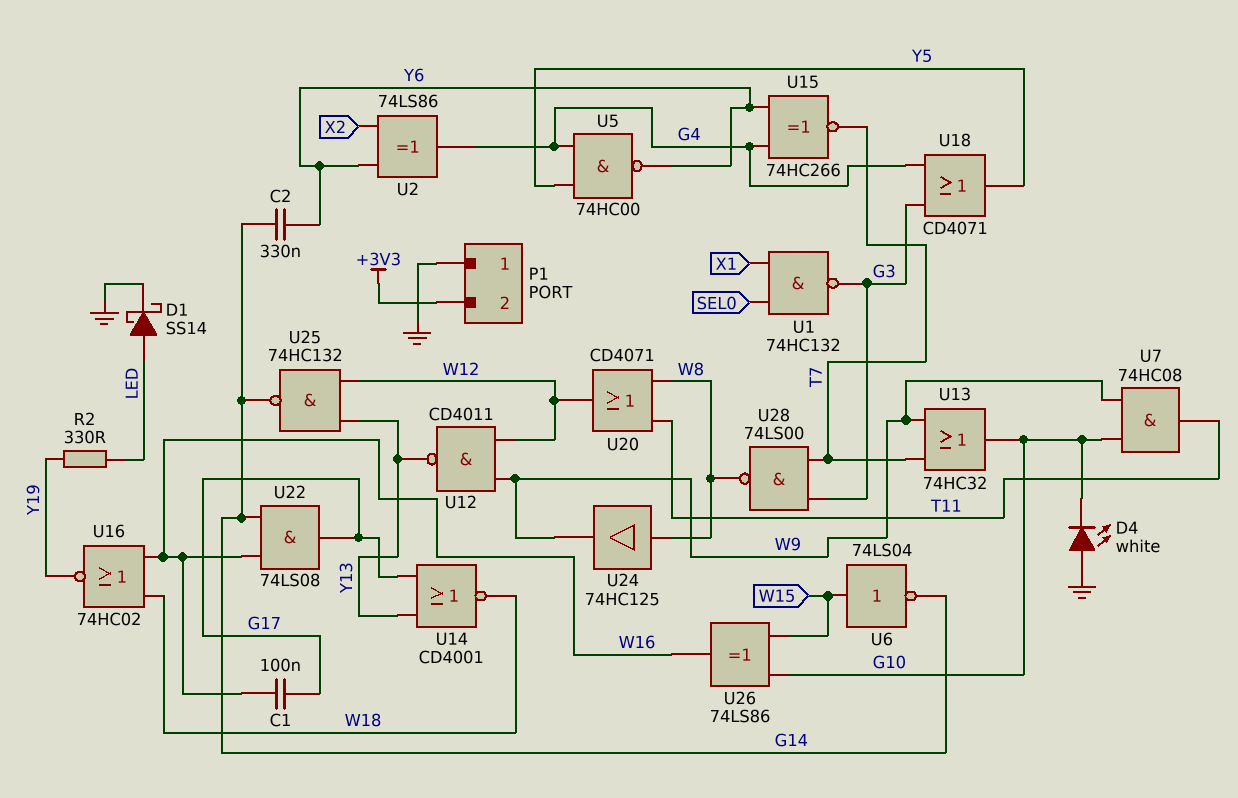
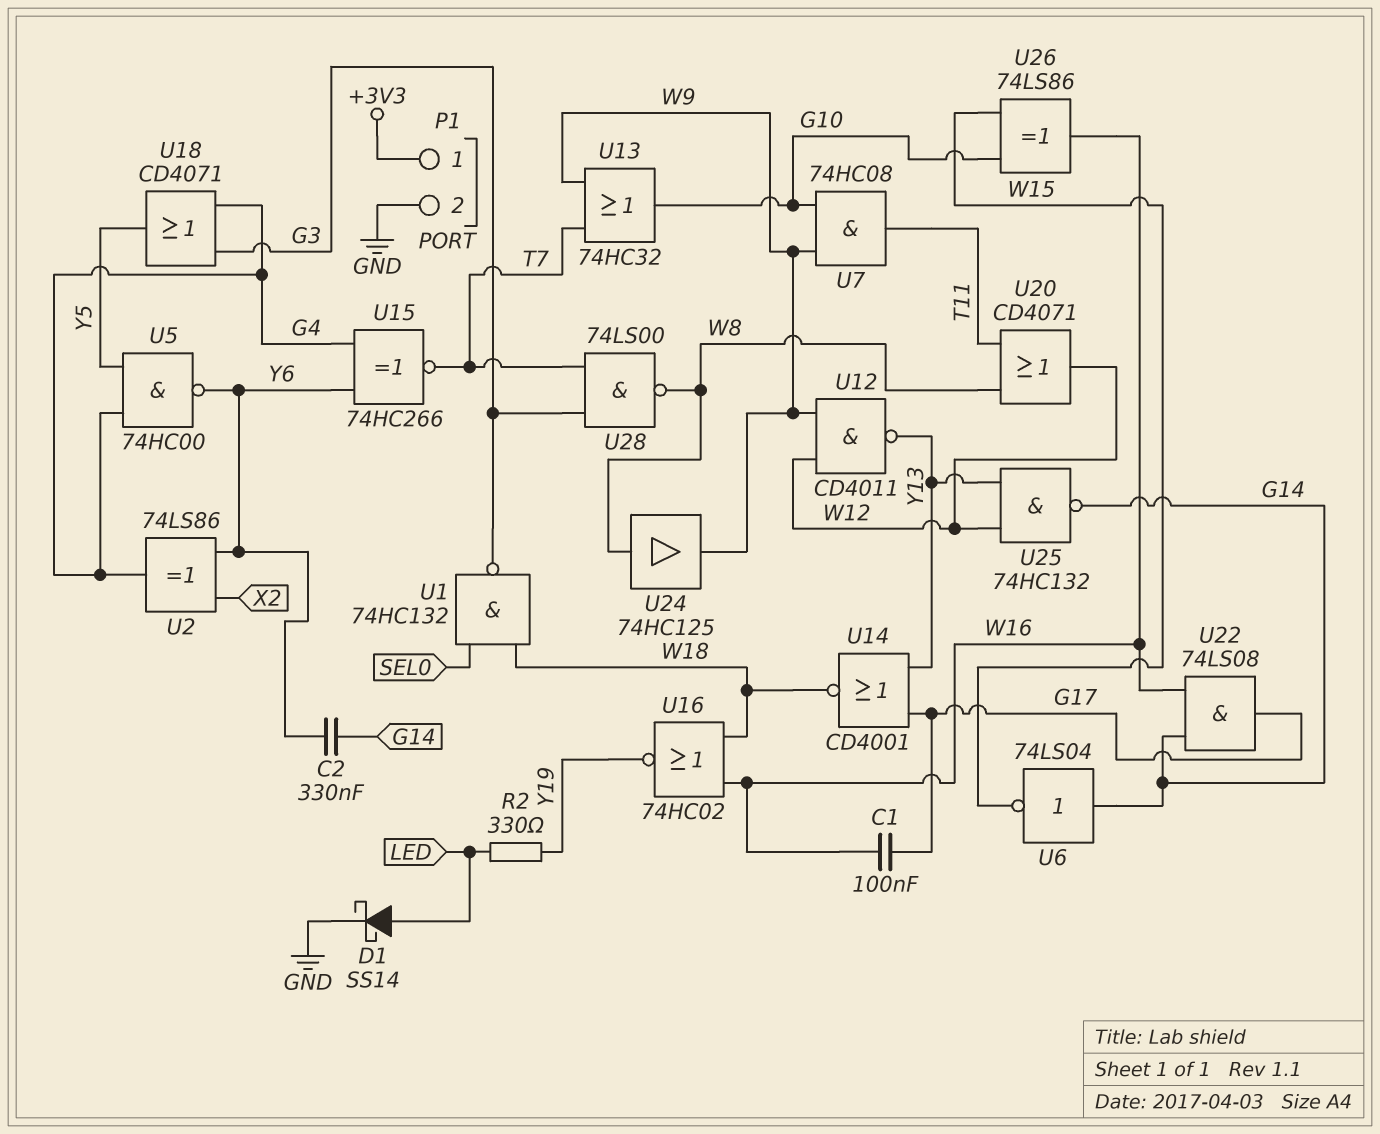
D4: LED white (A GND, K G10) -> none
P1 pin 1: GND -> +3V3
P1 pin 2: +3V3 -> GND
U1: NAND 74HC132 (in SEL0, in X1, out G3) -> NAND 74HC132 (in SEL0, in W18, out G3)
U6: NOT 74LS04 (in W15, out G14) -> NOT 74LS04 (in G14, out W15)

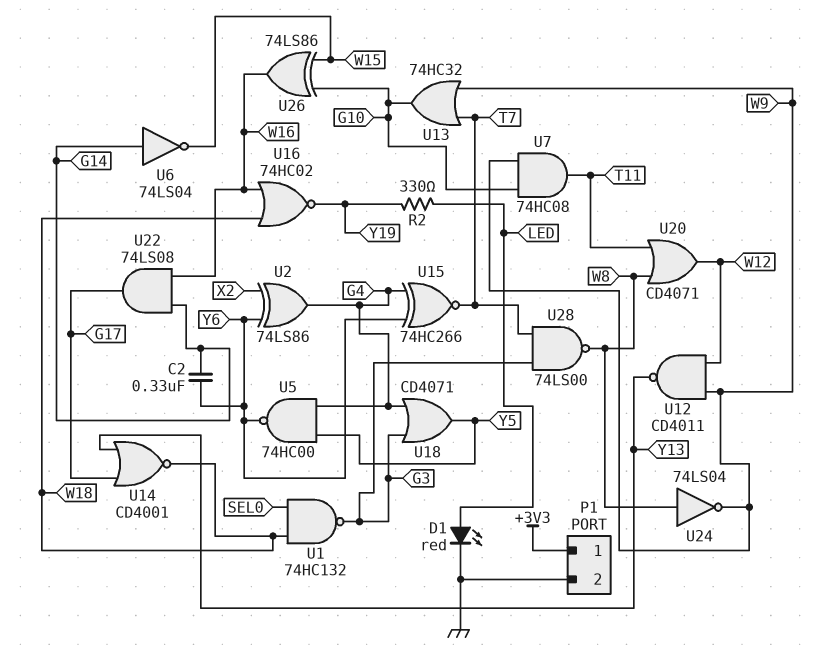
C1: 100nF (G17, W16) -> none
D1: schottky SS14 (A LED, K GND) -> LED red (A LED, K GND)
U24: buffer 74HC125 (in W8, out W9) -> NOT 74LS04 (in W8, out W9)
U25: NAND 74HC132 (in W12, in Y13, out G14) -> none

